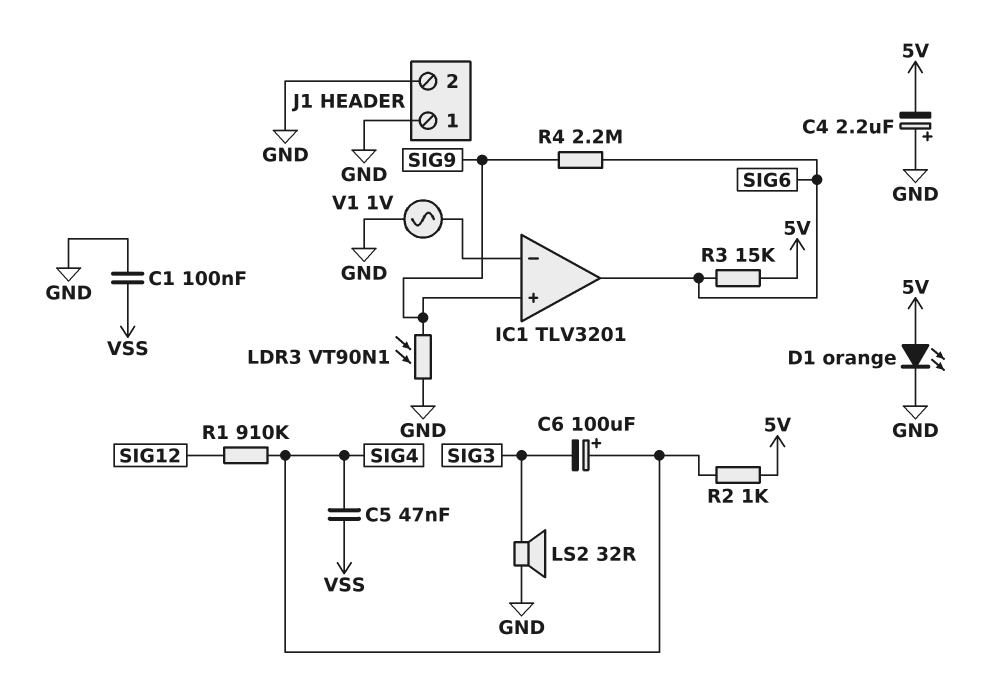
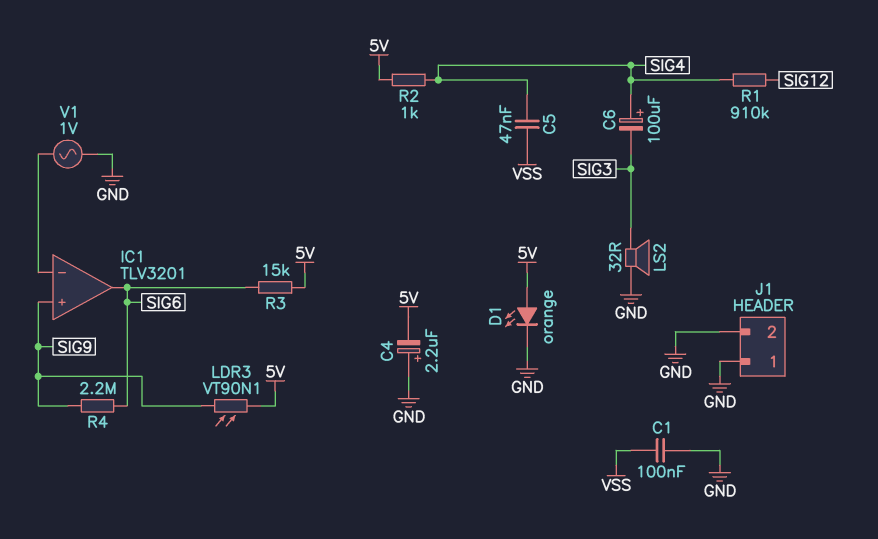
LDR3: VT90N1 (GND, SIG9) -> VT90N1 (5V, SIG9)

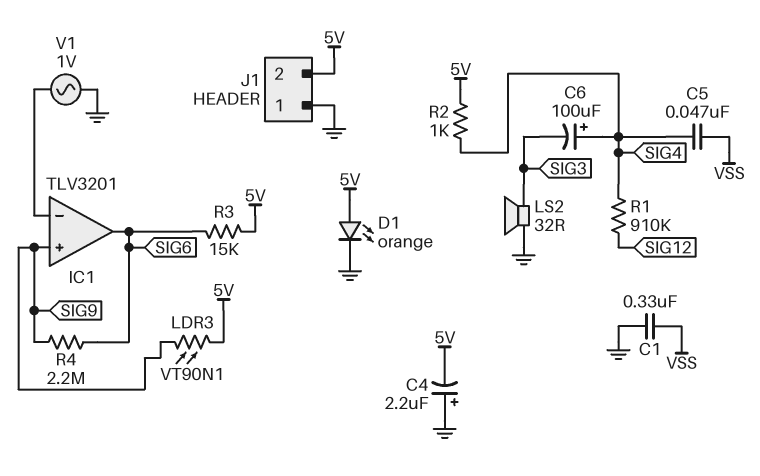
C1: 100nF (GND, VSS) -> 330nF (GND, VSS)
J1 pin 2: GND -> 5V

